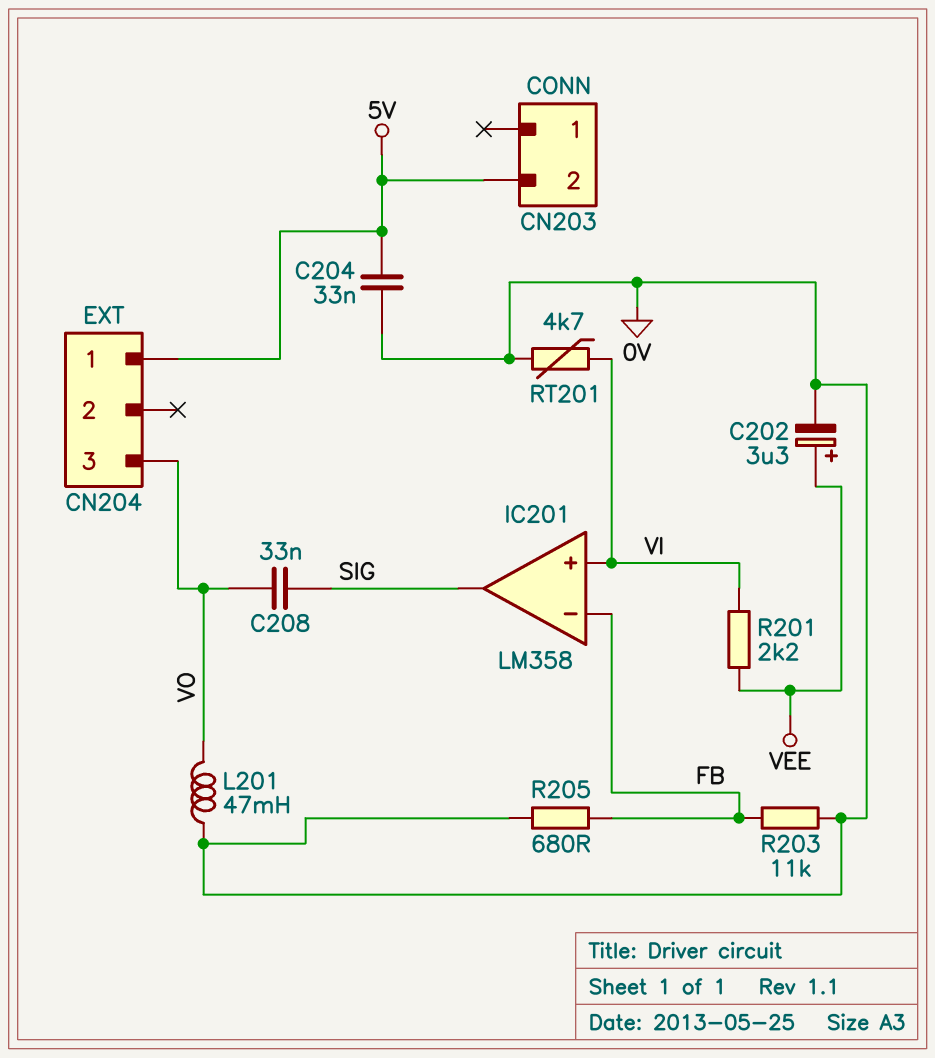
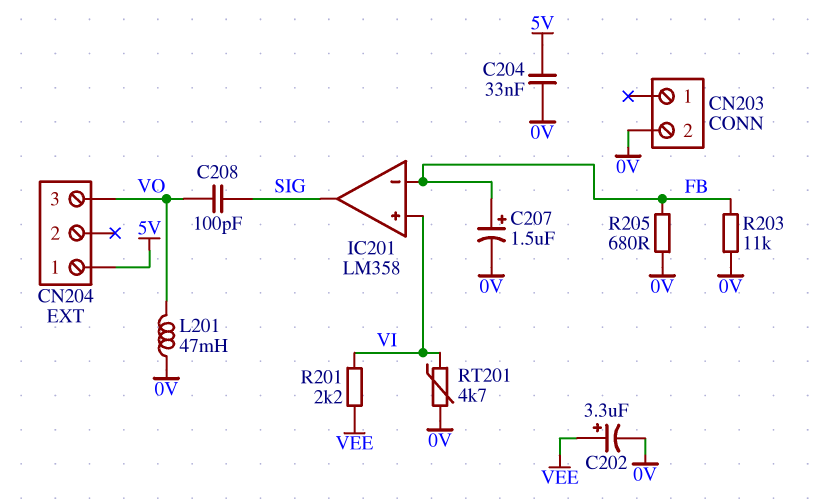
C207: none -> 1.5uF (plus FB, minus 0V)
C208: 33nF (SIG, VO) -> 100pF (SIG, VO)
CN203 pin 2: 5V -> 0V

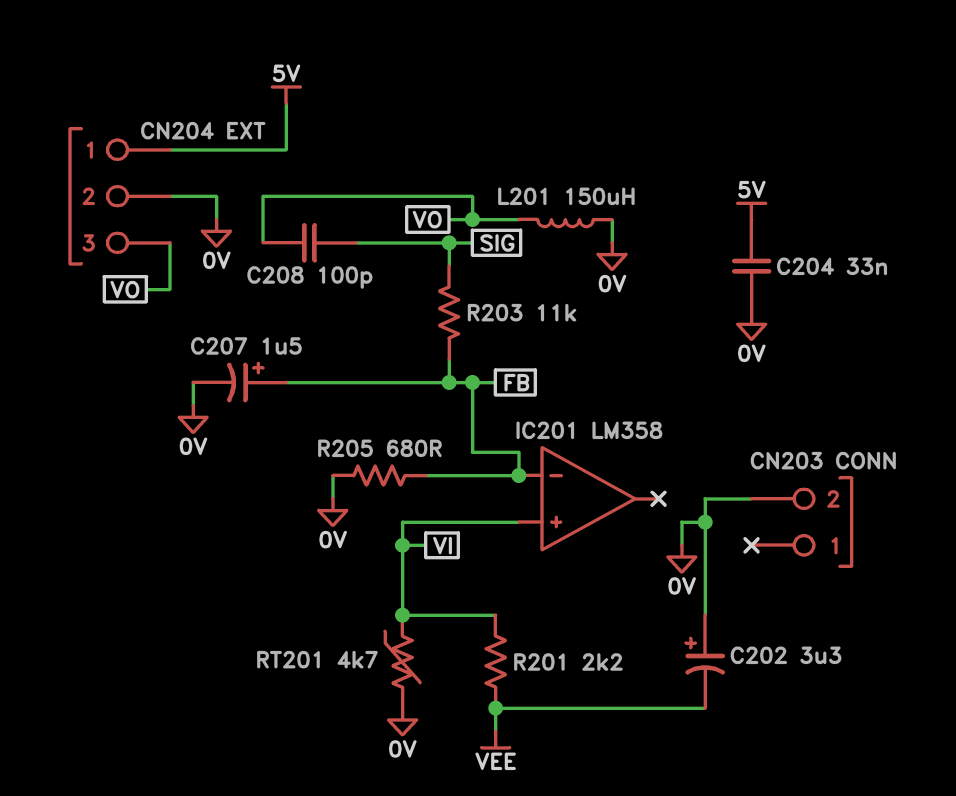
C202: 3.3uF (plus VEE, minus 0V) -> 3.3uF (plus 0V, minus VEE)
CN204 pin 2: none -> 0V
IC201 pin out: SIG -> none
L201: 47mH (0V, VO) -> 150uH (0V, VO)
R203: 11k (0V, FB) -> 11k (FB, SIG)

